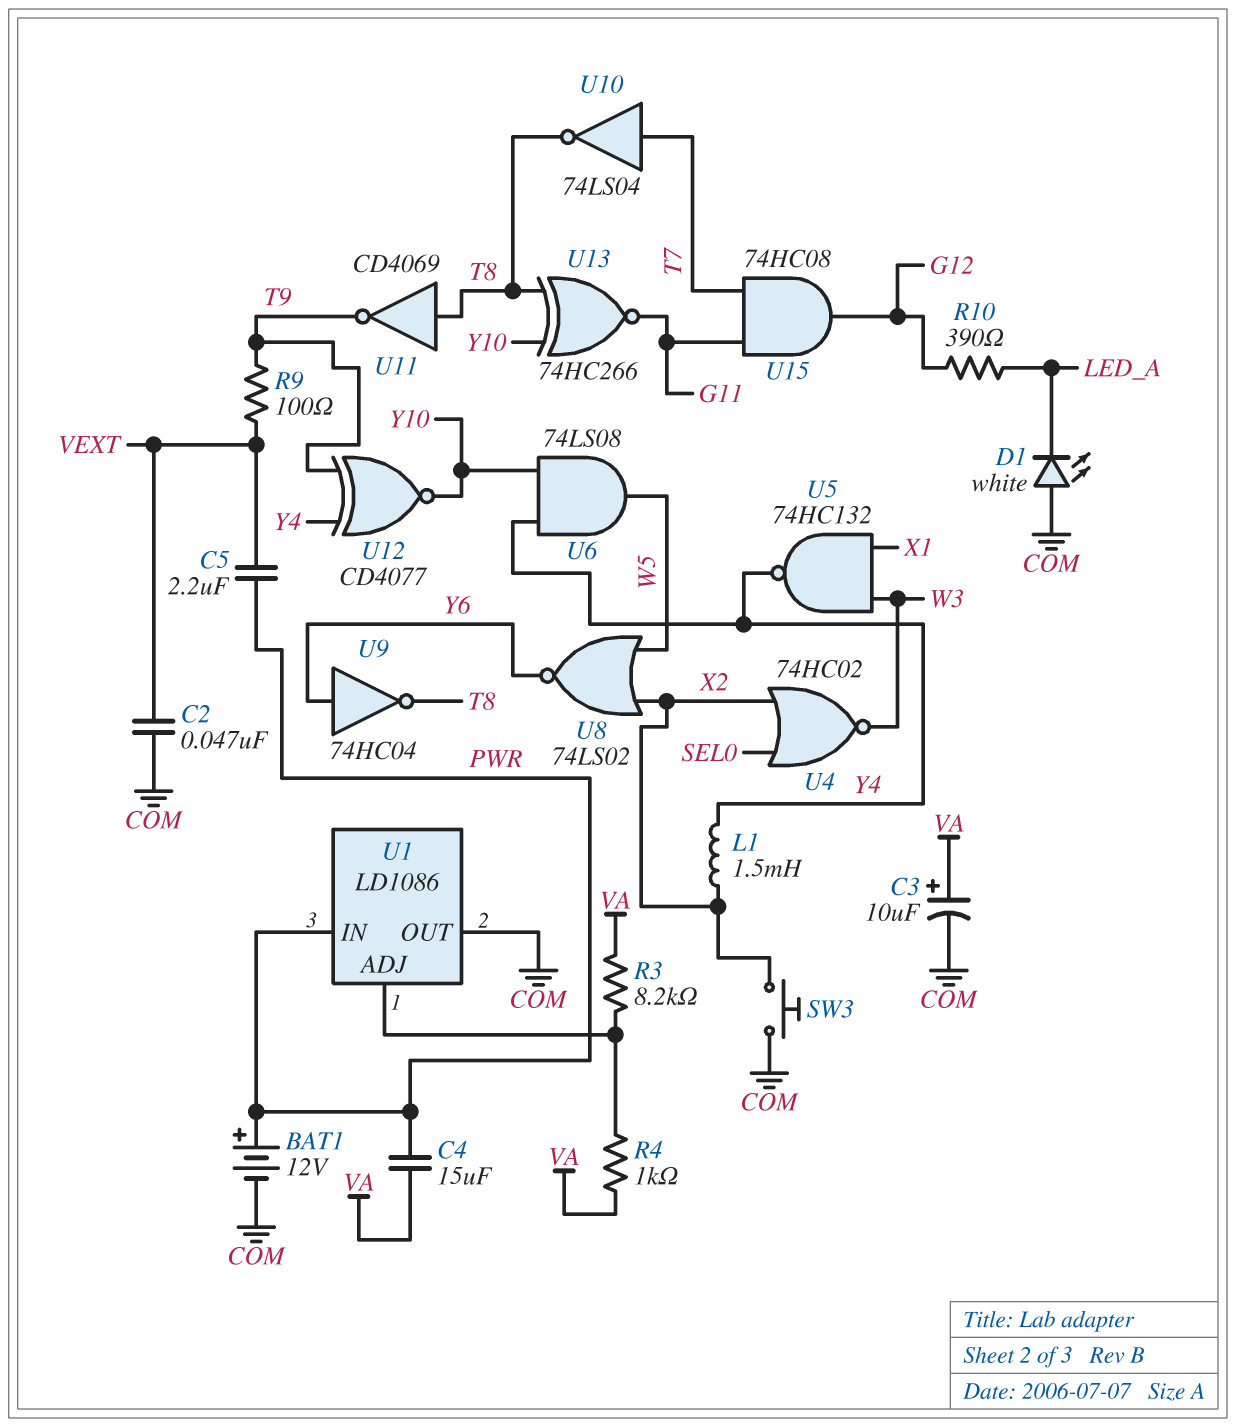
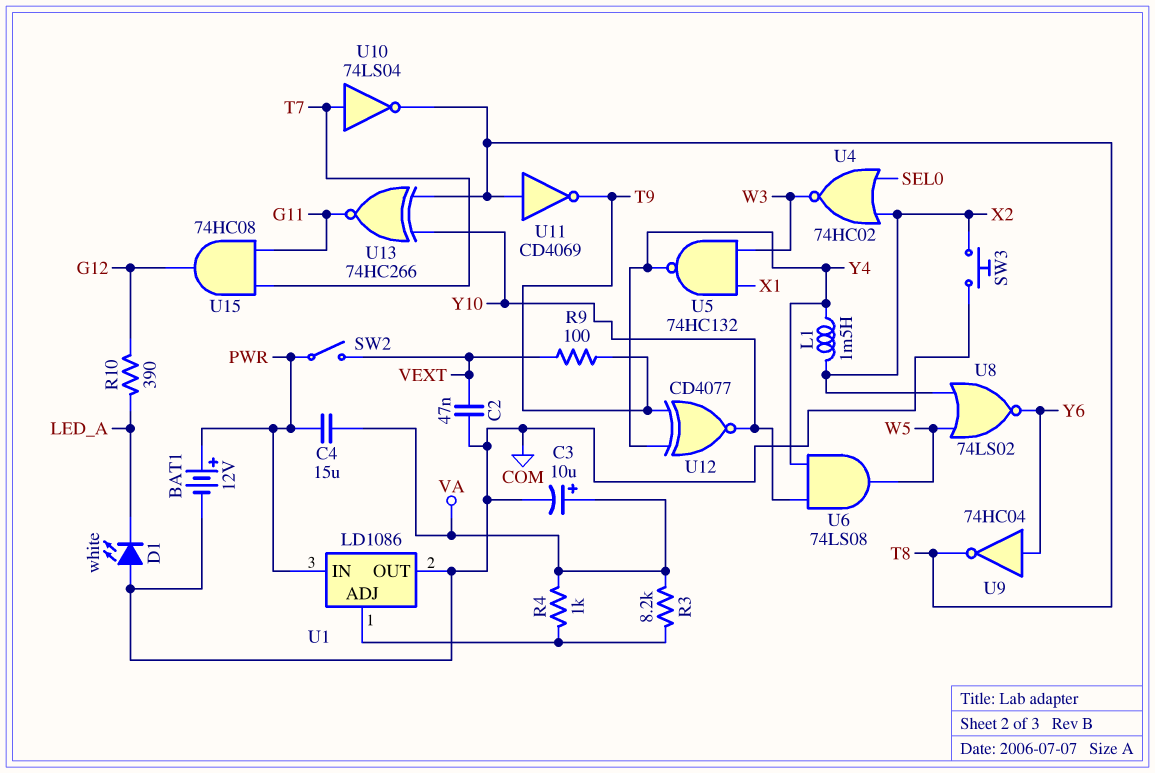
C5: 2.2uF (PWR, VEXT) -> none
SW2: none -> switch (PWR, VEXT)

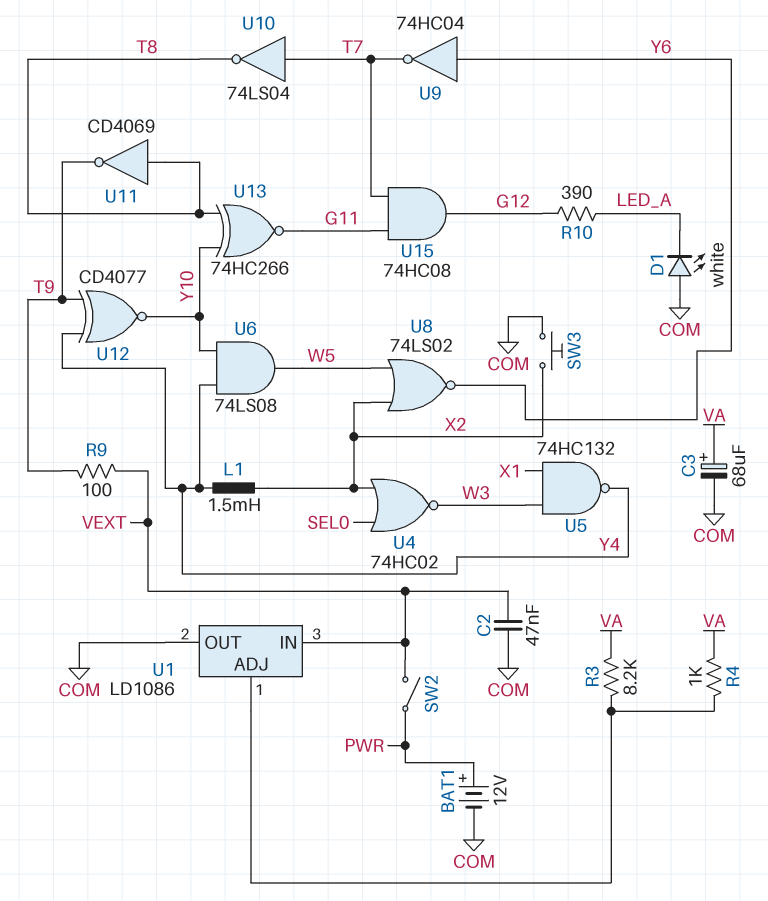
C3: 10uF (plus VA, minus COM) -> 68uF (plus VA, minus COM)
C4: 15uF (PWR, VA) -> none
U1 pin IN: PWR -> VEXT
U9: NOT 74HC04 (in Y6, out T8) -> NOT 74HC04 (in Y6, out T7)

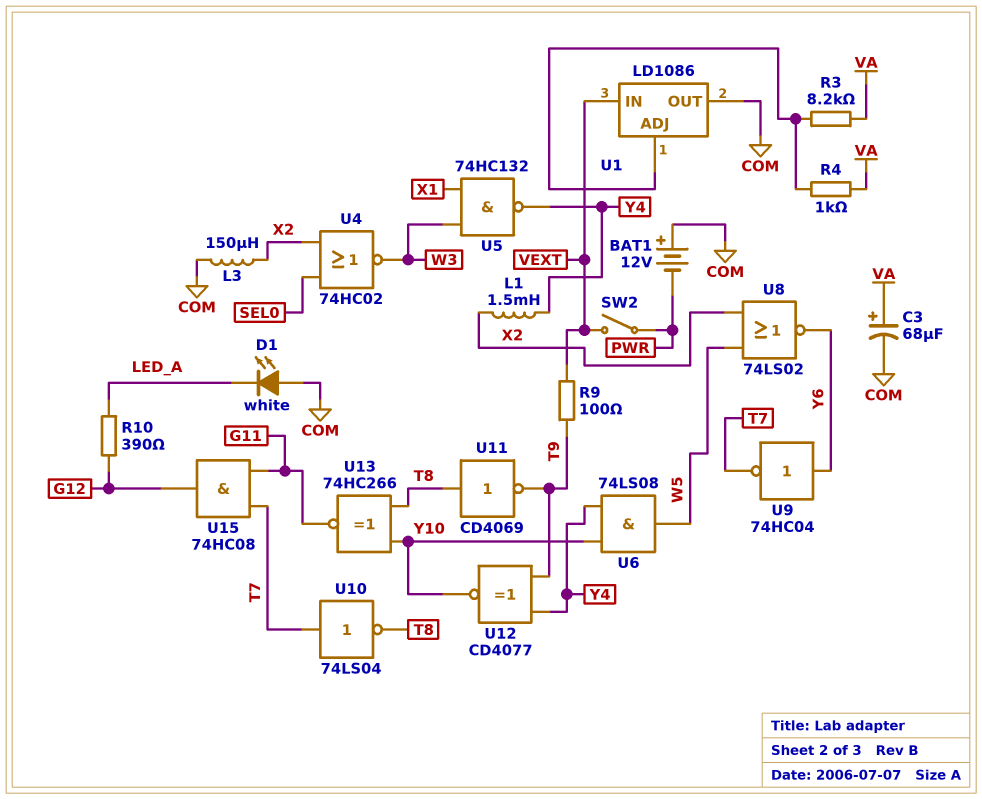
BAT1: 12V (plus PWR, minus COM) -> 12V (plus COM, minus PWR)
C2: 47nF (COM, VEXT) -> none
L3: none -> 150uH (COM, X2)
SW3: button (COM, X2) -> none

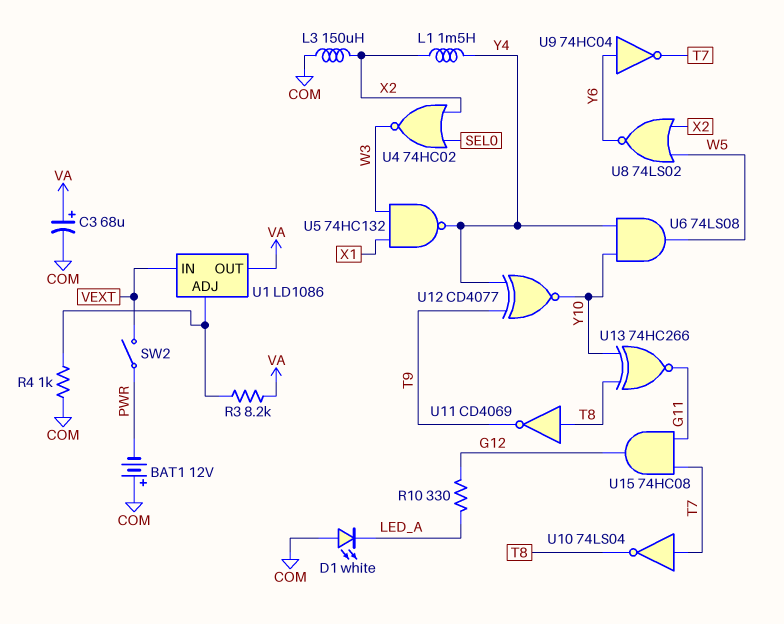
R4: 1k (U1/ADJ, VA) -> 1k (COM, U1/ADJ)
R9: 100 (T9, VEXT) -> none
R10: 390 (G12, LED_A) -> 330 (G12, LED_A)
U1 pin OUT: COM -> VA

